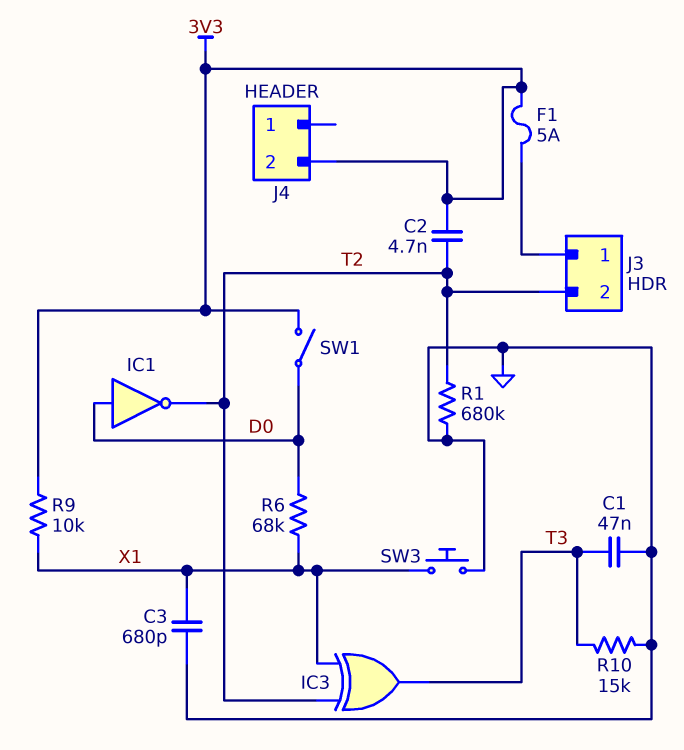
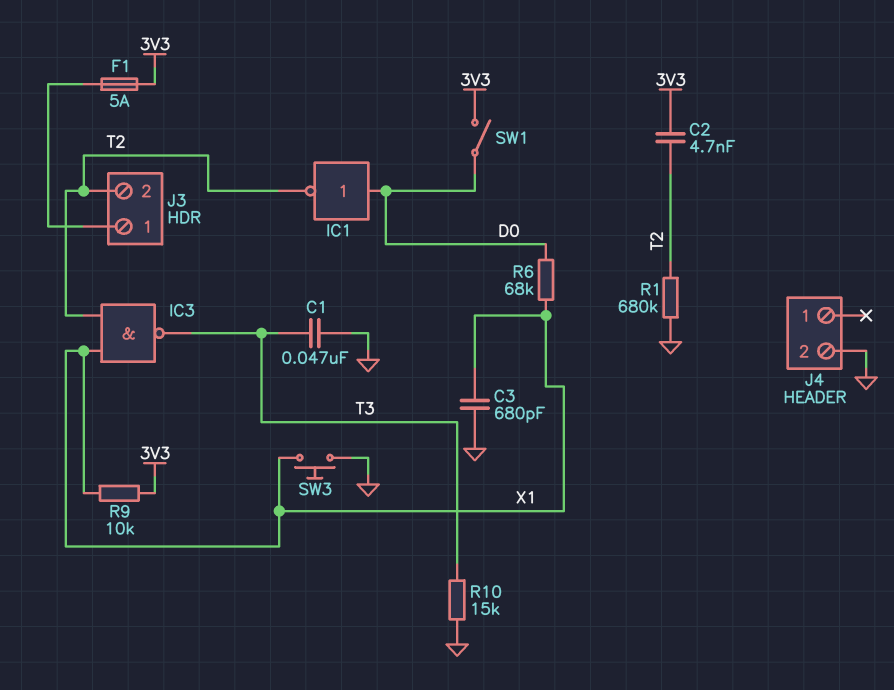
IC3: XOR (in T2, in X1, out T3) -> NAND (in T2, in X1, out T3)
J4 pin 2: 3V3 -> GND

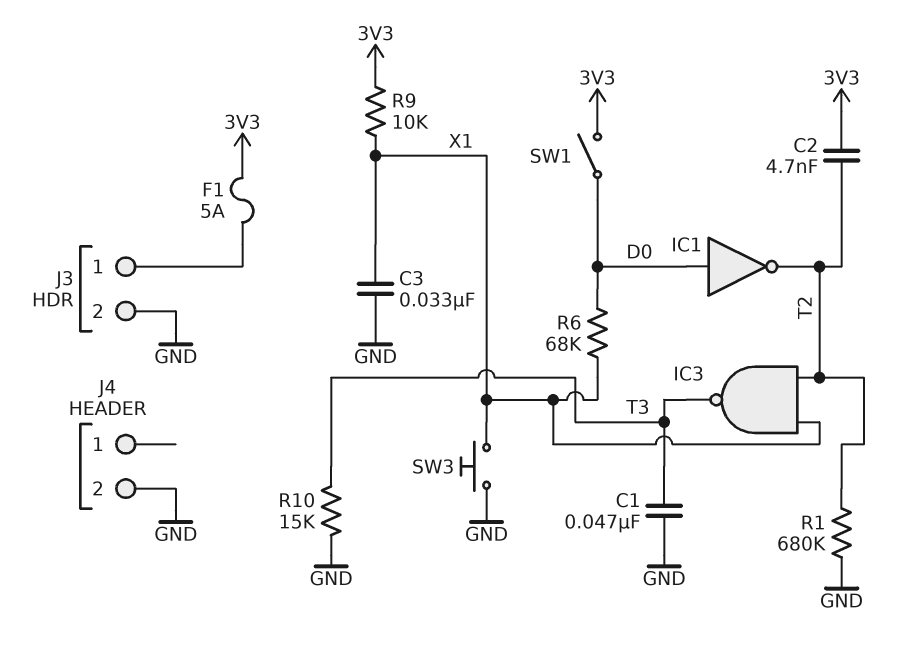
C3: 680pF (GND, X1) -> 33nF (GND, X1)
J3 pin 2: T2 -> GND

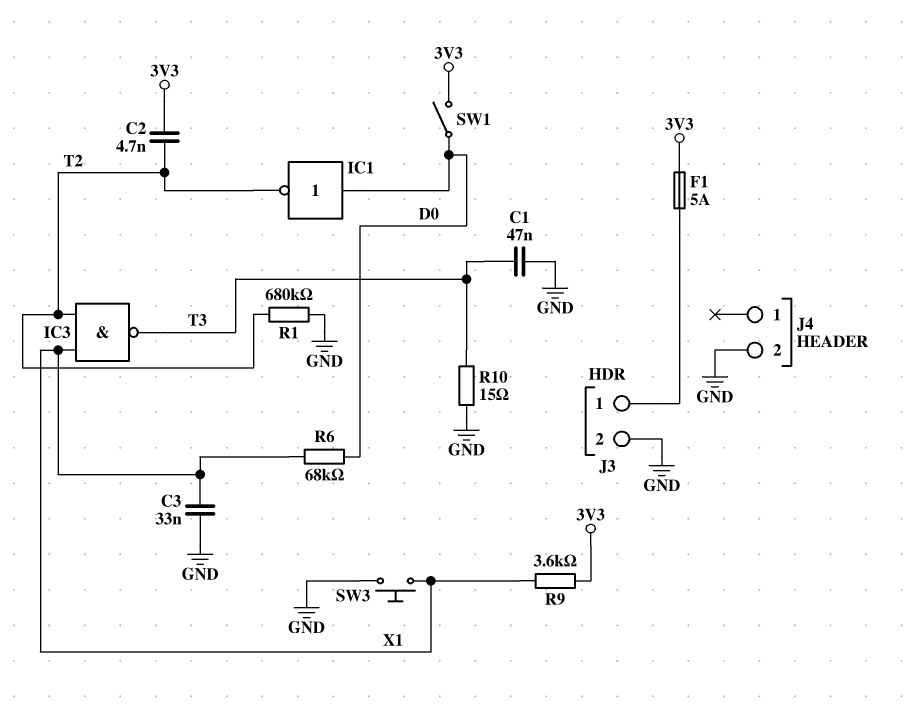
R9: 10k (3V3, X1) -> 3.6k (3V3, X1)
R10: 15k (GND, T3) -> 15 (GND, T3)

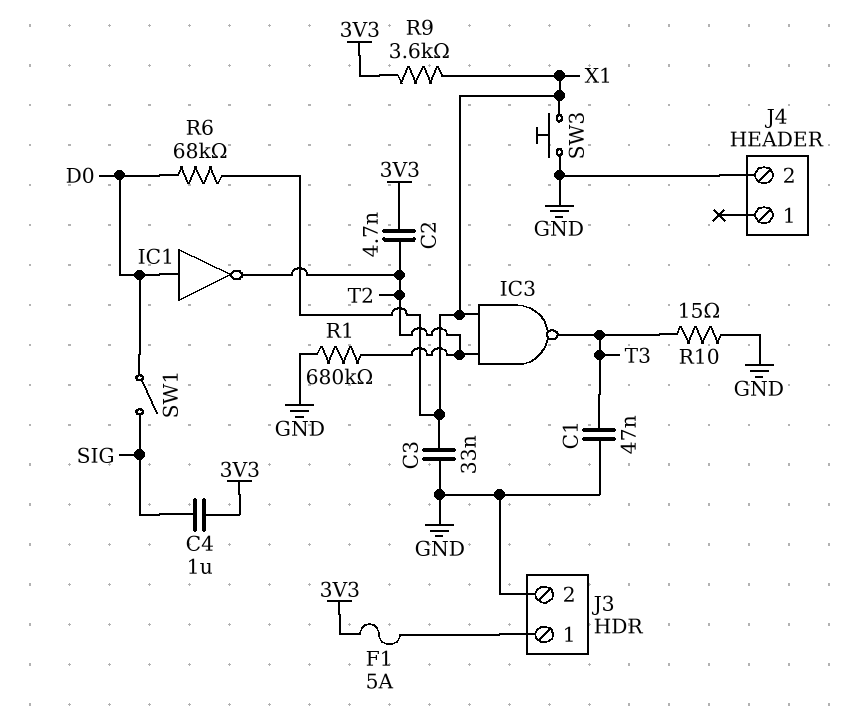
C4: none -> 1uF (3V3, SIG)
SW1: switch (3V3, D0) -> switch (D0, SIG)

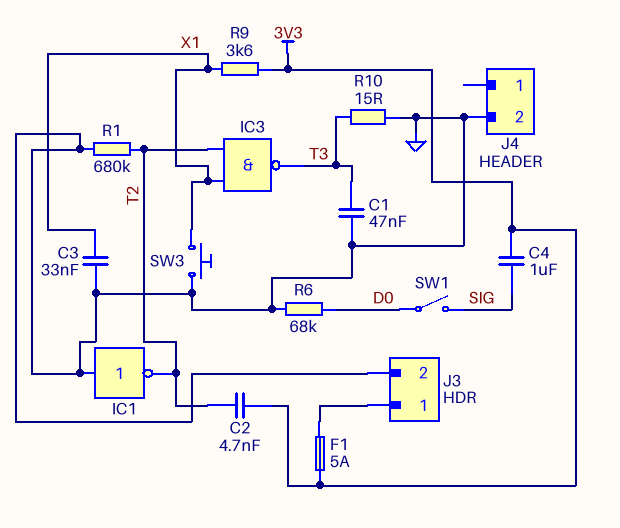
IC1: NOT (in D0, out T2) -> NOT (in GND, out T2)
R6: 68k (D0, X1) -> 68k (D0, GND)

